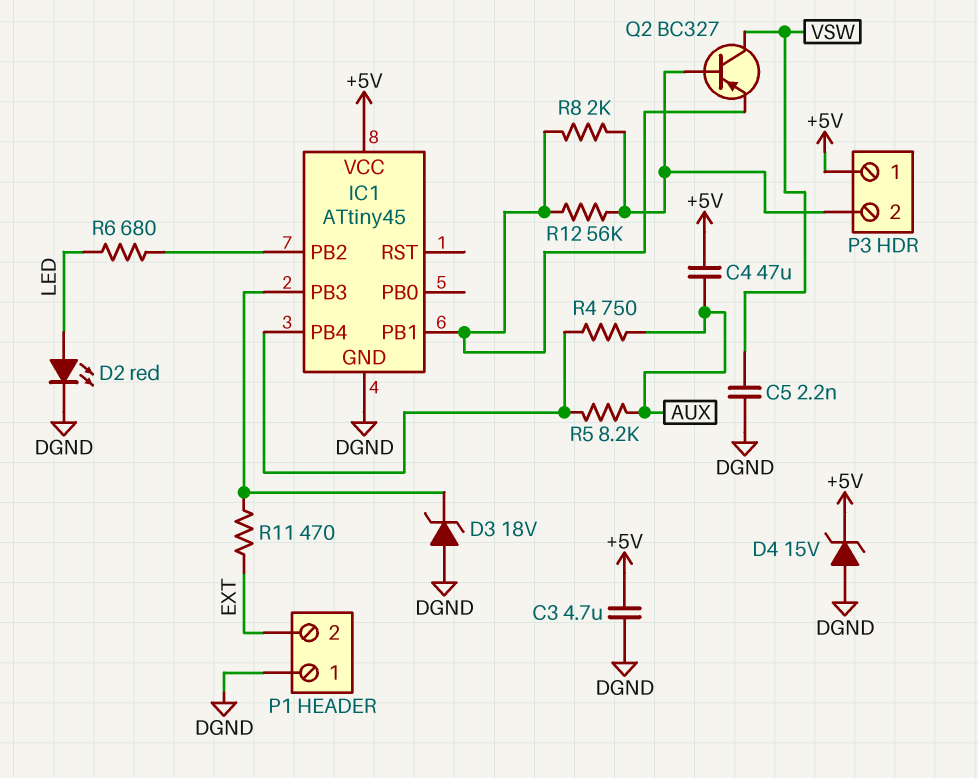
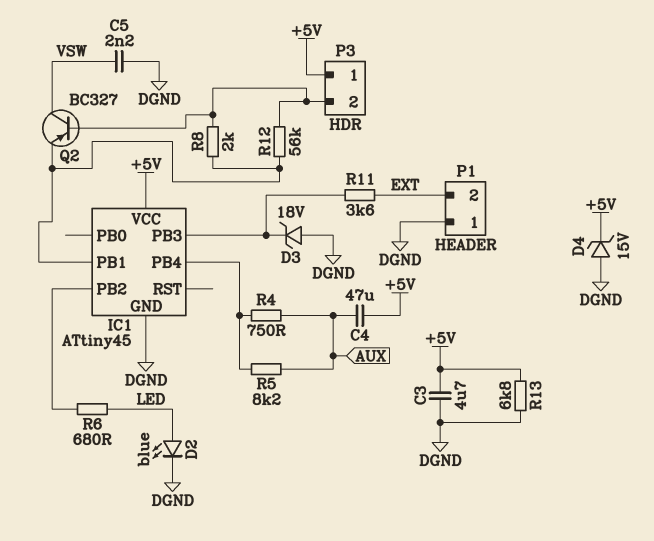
D2: LED red (A LED, K DGND) -> LED blue (A LED, K DGND)
R11: 470 (EXT, IC1/PB3) -> 3.6k (EXT, IC1/PB3)
R13: none -> 6.8k (+5V, DGND)

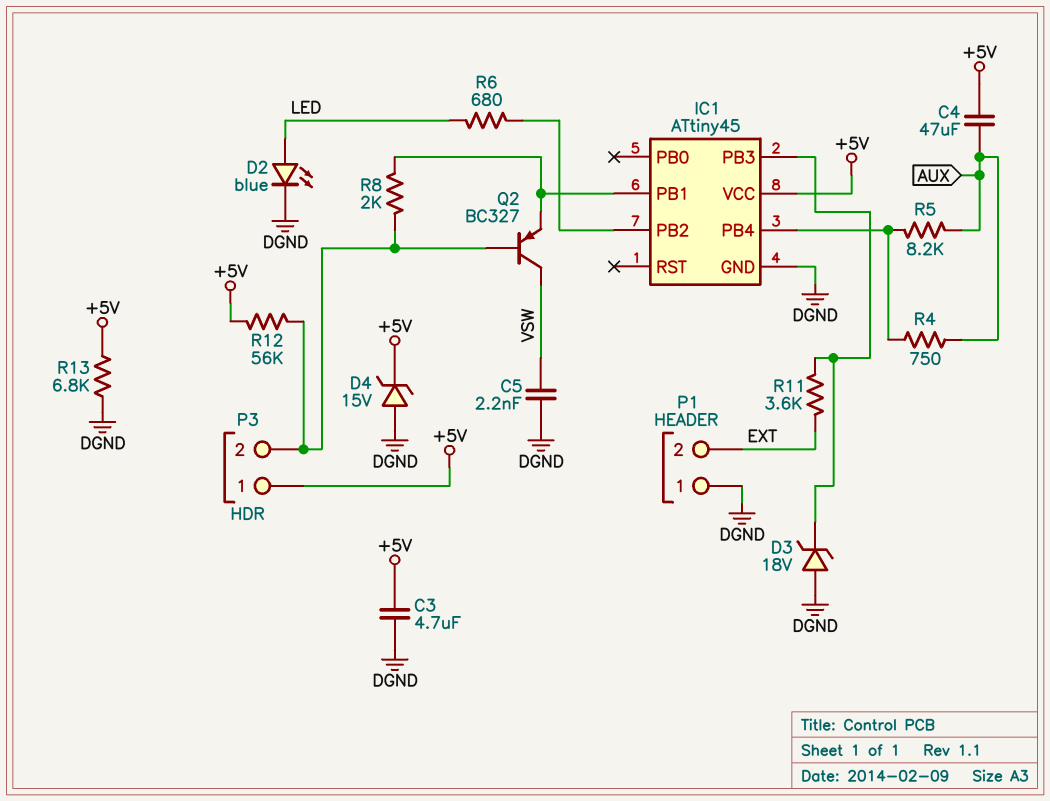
R12: 56k (IC1/PB1, P3/2) -> 56k (+5V, P3/2)

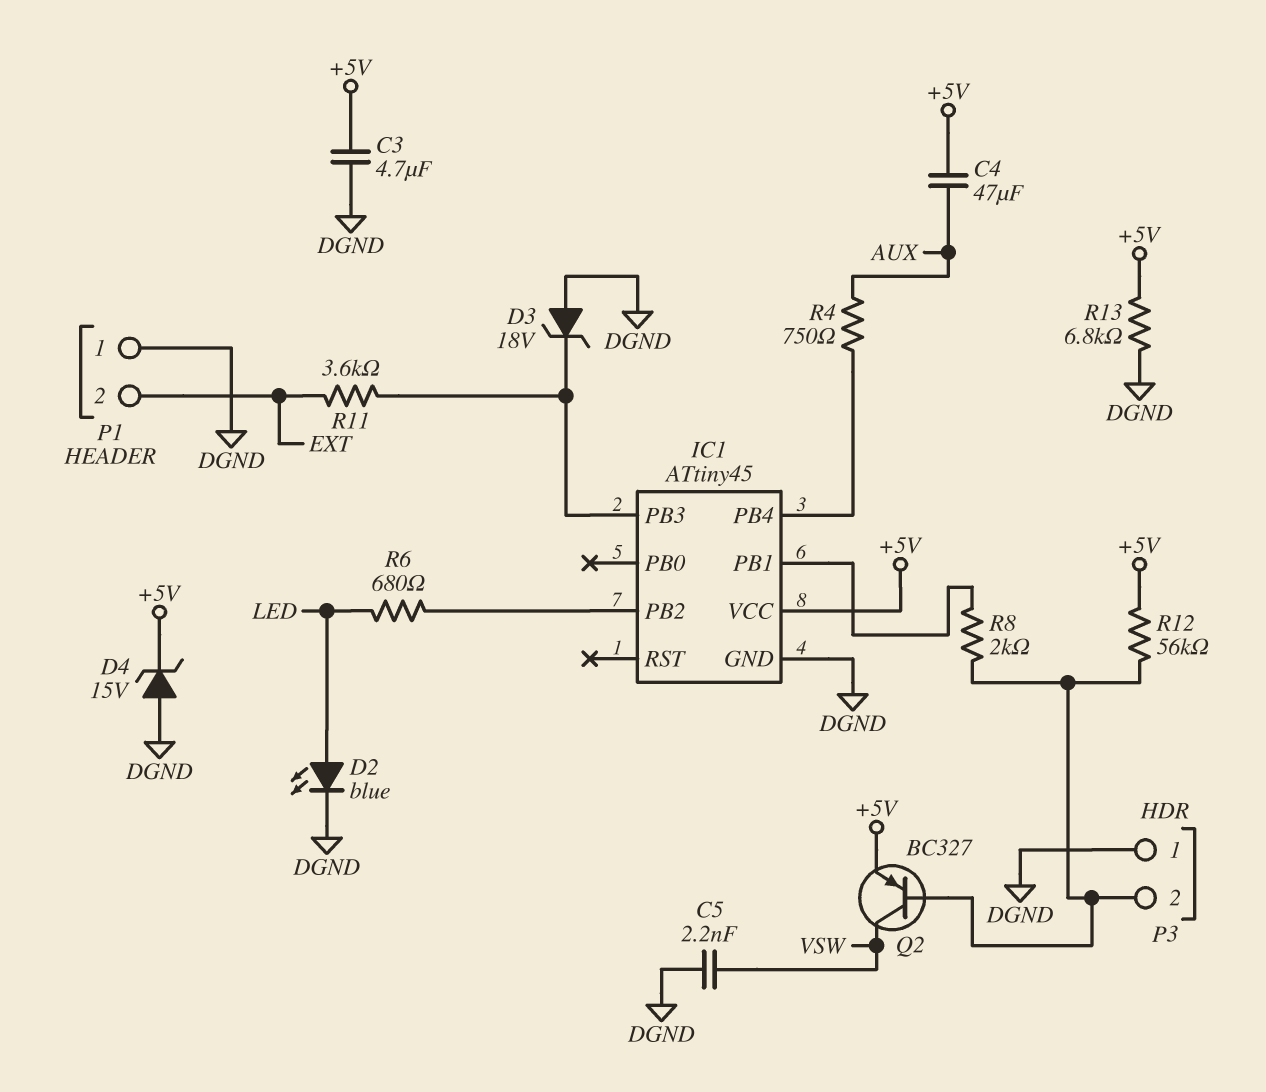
P3 pin 1: +5V -> DGND
Q2: PNP BC327 (B P3/2, C VSW, E IC1/PB1) -> PNP BC327 (B P3/2, C VSW, E +5V)
R5: 8.2k (AUX, IC1/PB4) -> none

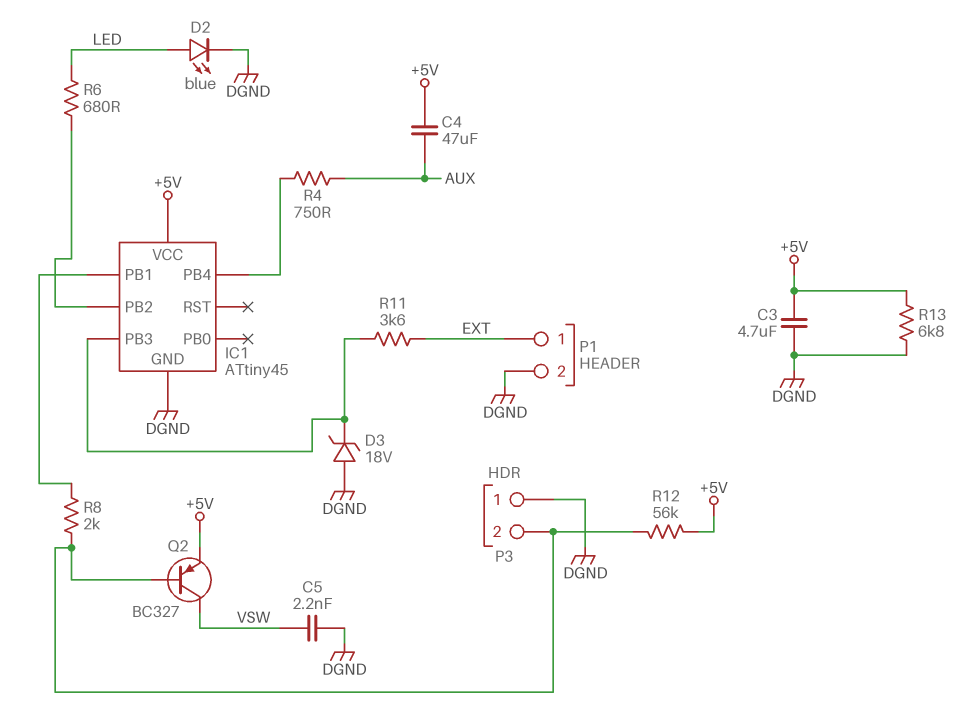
D4: zener 15V (A DGND, K +5V) -> none
P1 pin 1: DGND -> EXT
P1 pin 2: EXT -> DGND

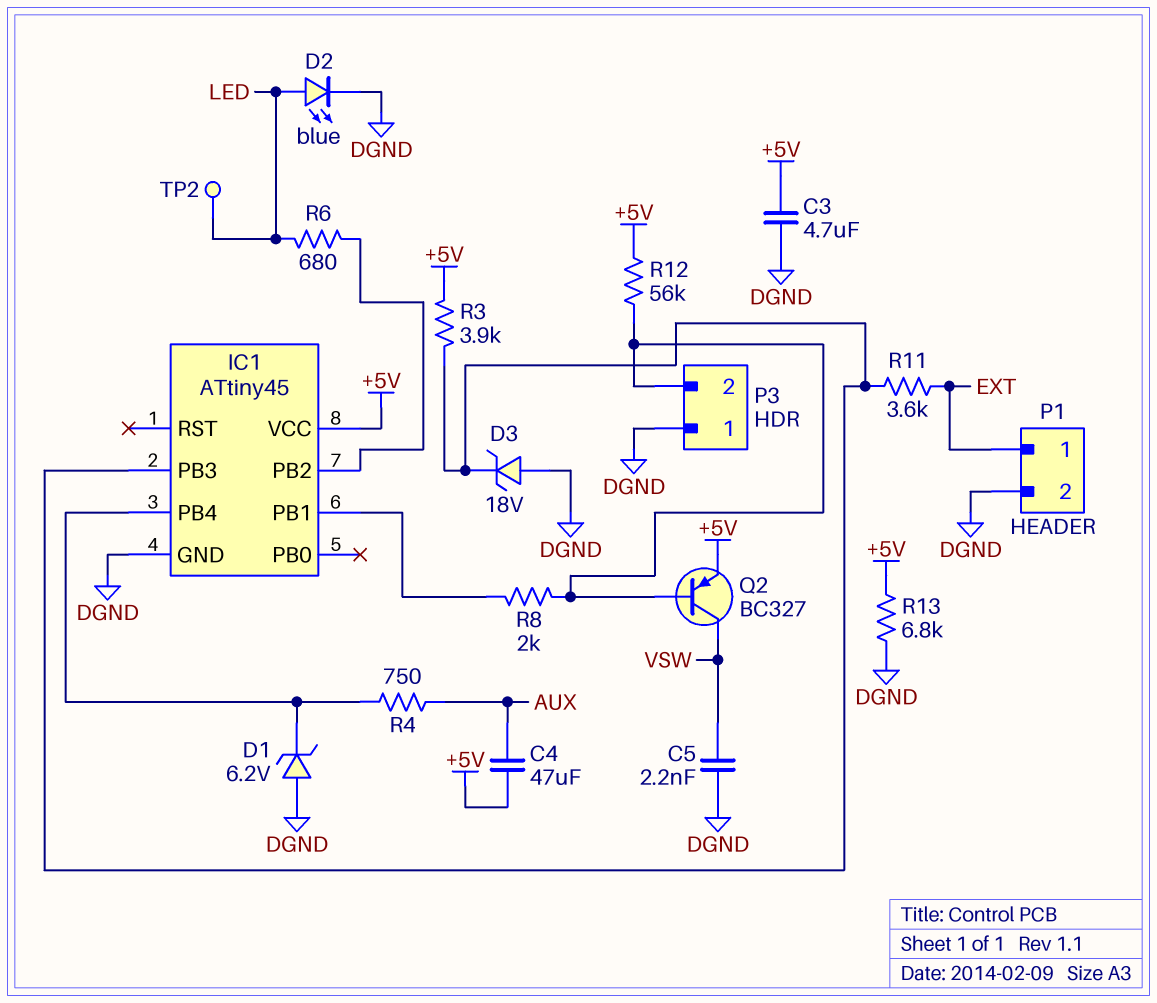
D1: none -> zener 6.2V (A DGND, K IC1/PB4)
R3: none -> 3.9k (+5V, IC1/PB3)
TP2: none -> test point (LED)

